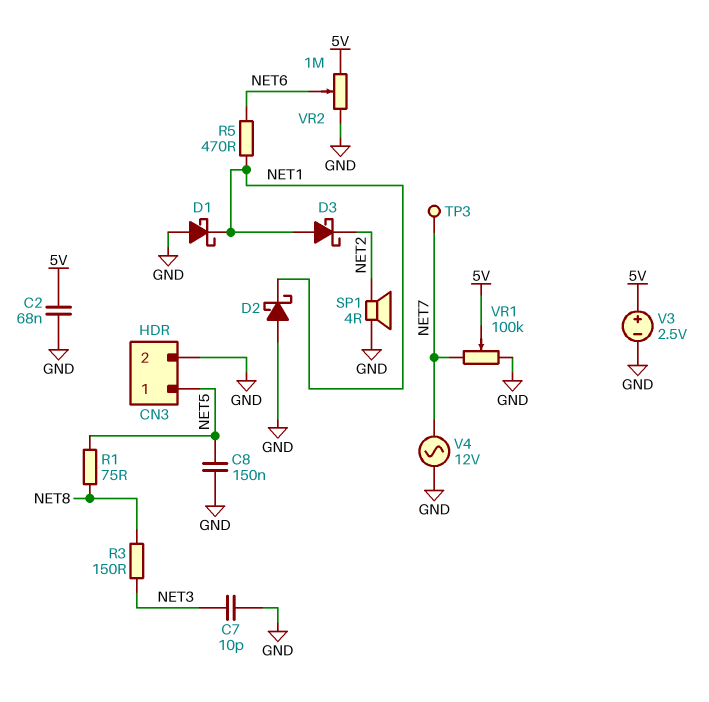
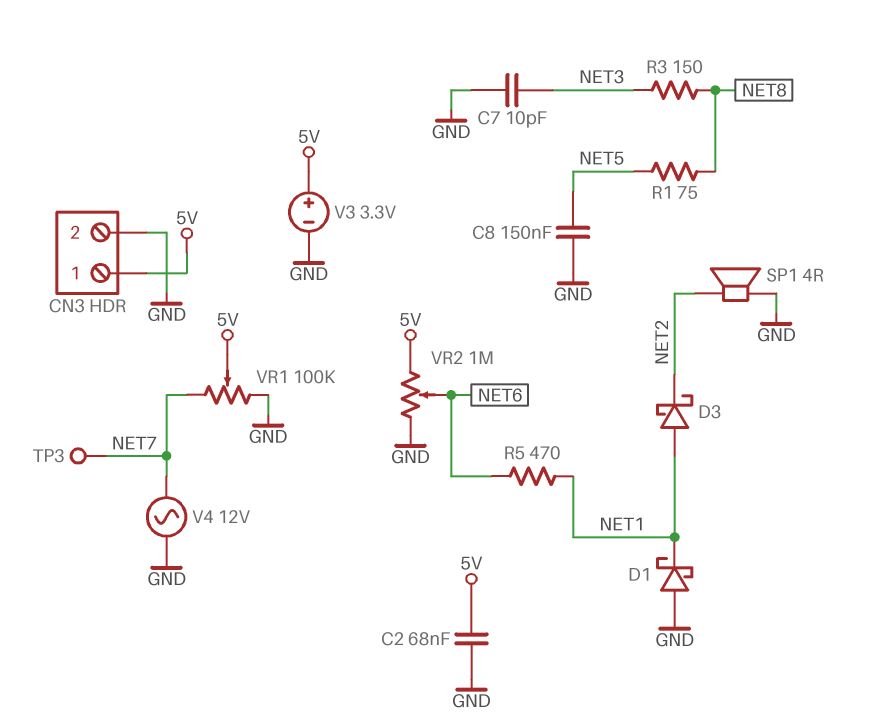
CN3 pin 1: NET5 -> 5V
D2: schottky (A GND, K NET1) -> none
V3: 2.5V (plus 5V, minus GND) -> 3.3V (plus 5V, minus GND)

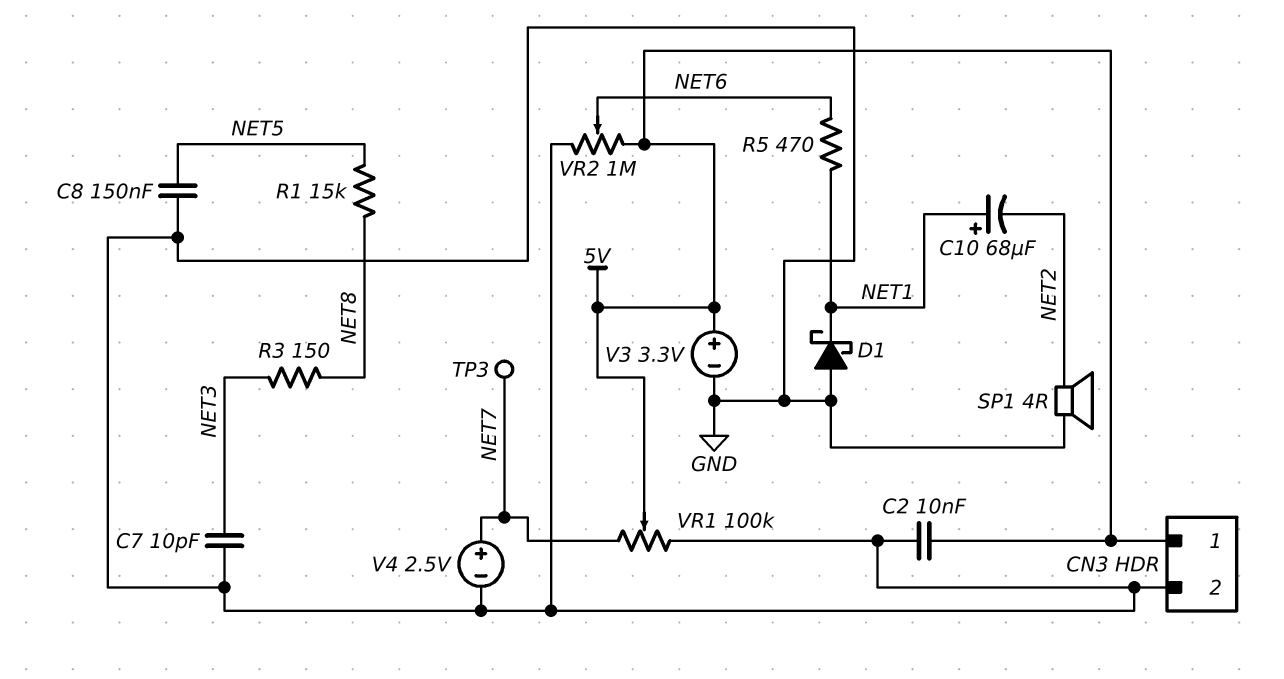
C2: 68nF (5V, GND) -> 10nF (5V, GND)
C10: none -> 68uF (plus NET1, minus NET2)
D3: schottky (A NET1, K NET2) -> none
R1: 75 (NET5, NET8) -> 15k (NET5, NET8)
V4: AC 12V (GND, NET7) -> 2.5V (plus NET7, minus GND)

